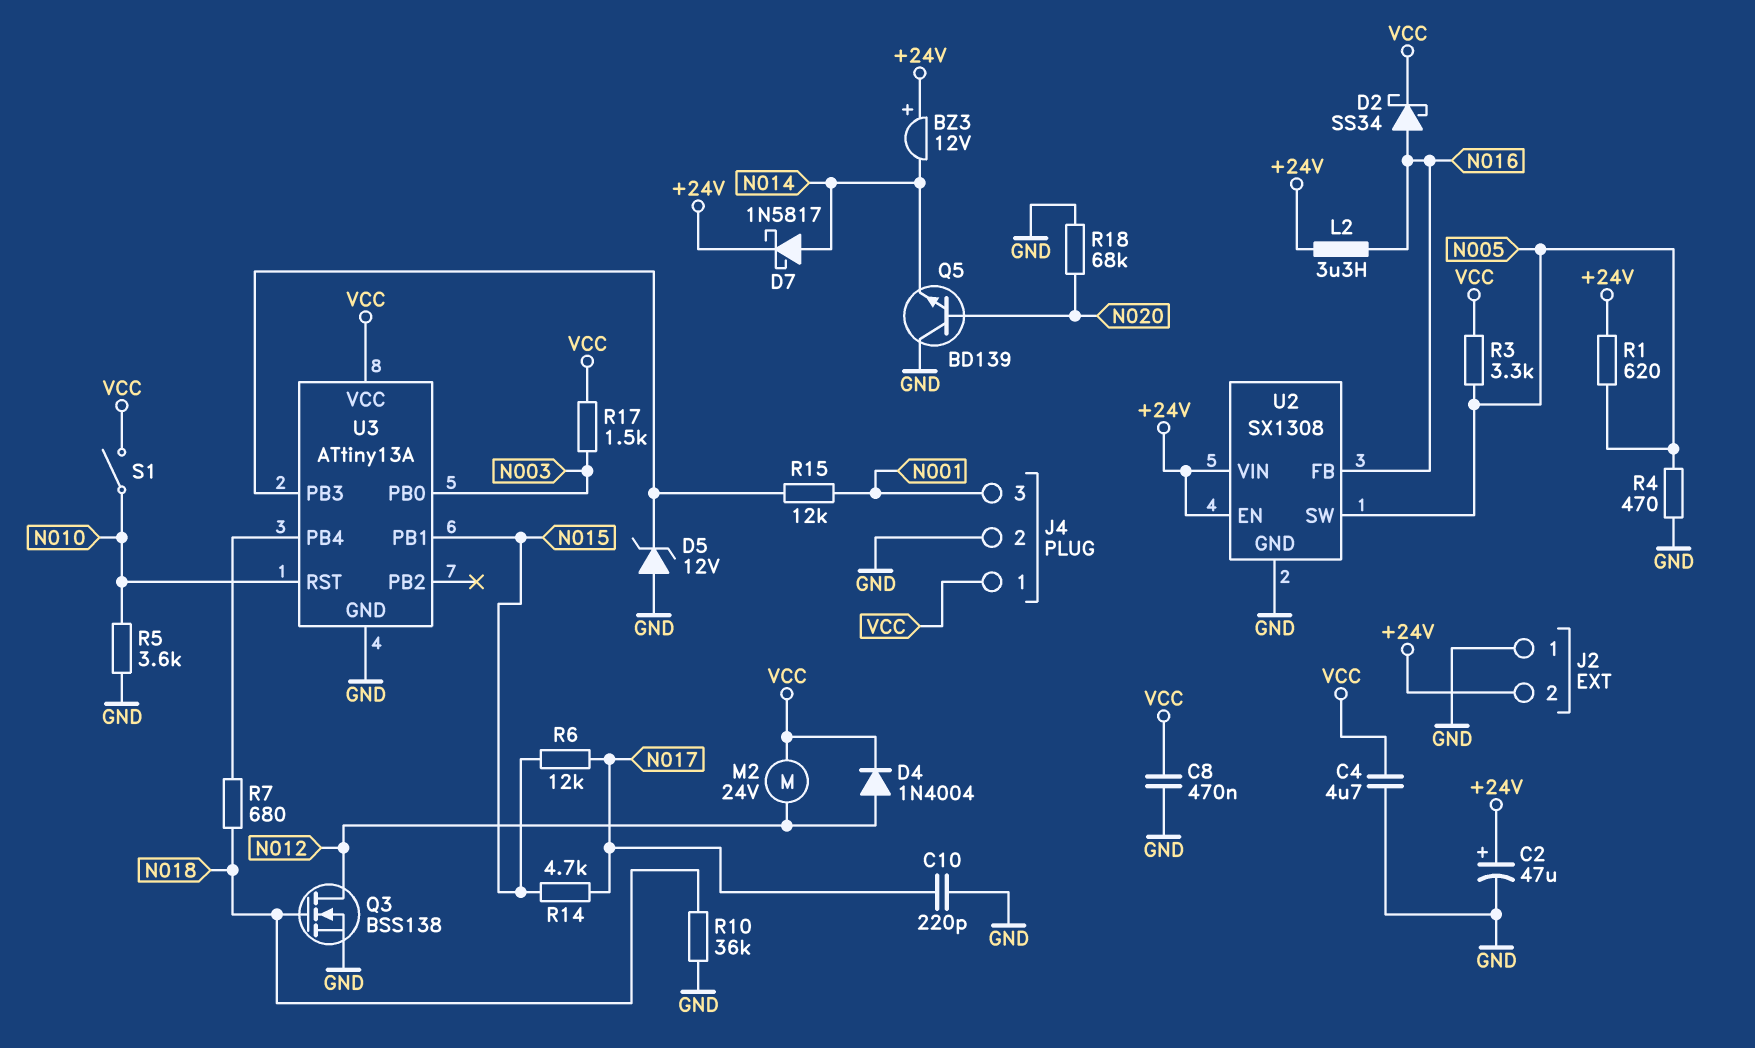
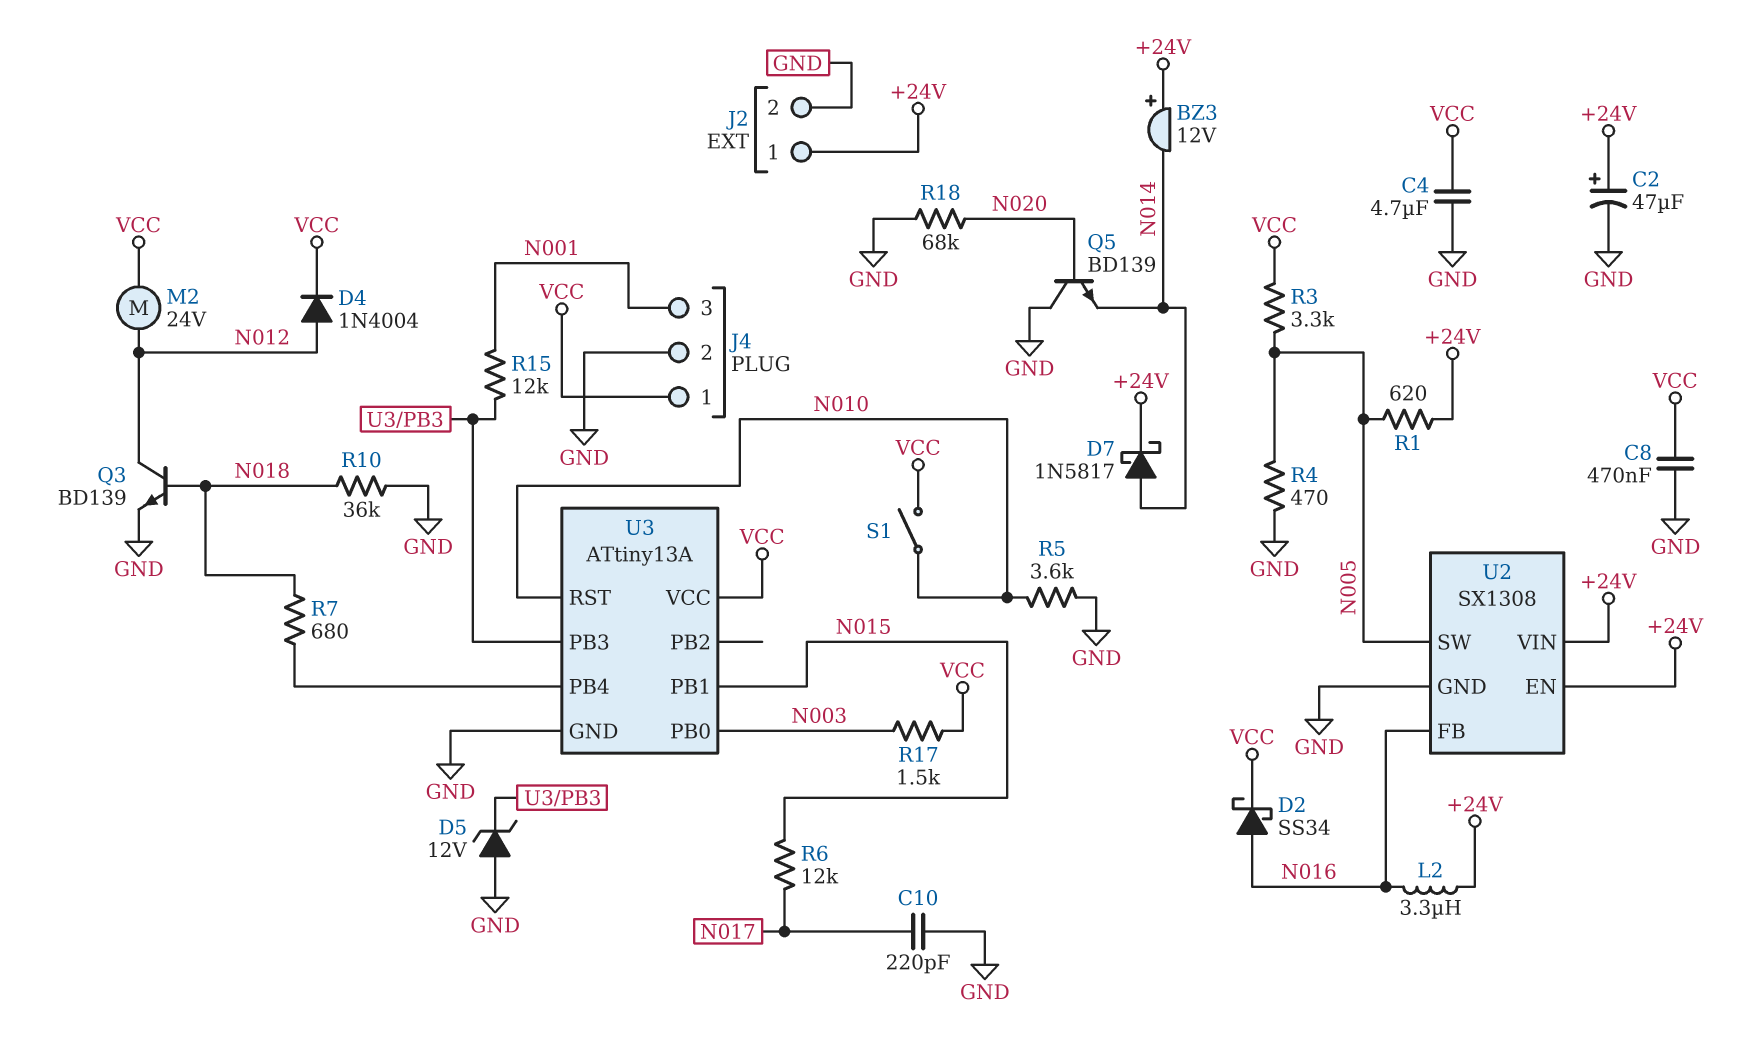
J2 pin 1: GND -> +24V
J2 pin 2: +24V -> GND
Q3: NMOS BSS138 (G N018, D N012, S GND) -> NPN BD139 (B N018, C N012, E GND)
R14: 4.7k (N015, N017) -> none

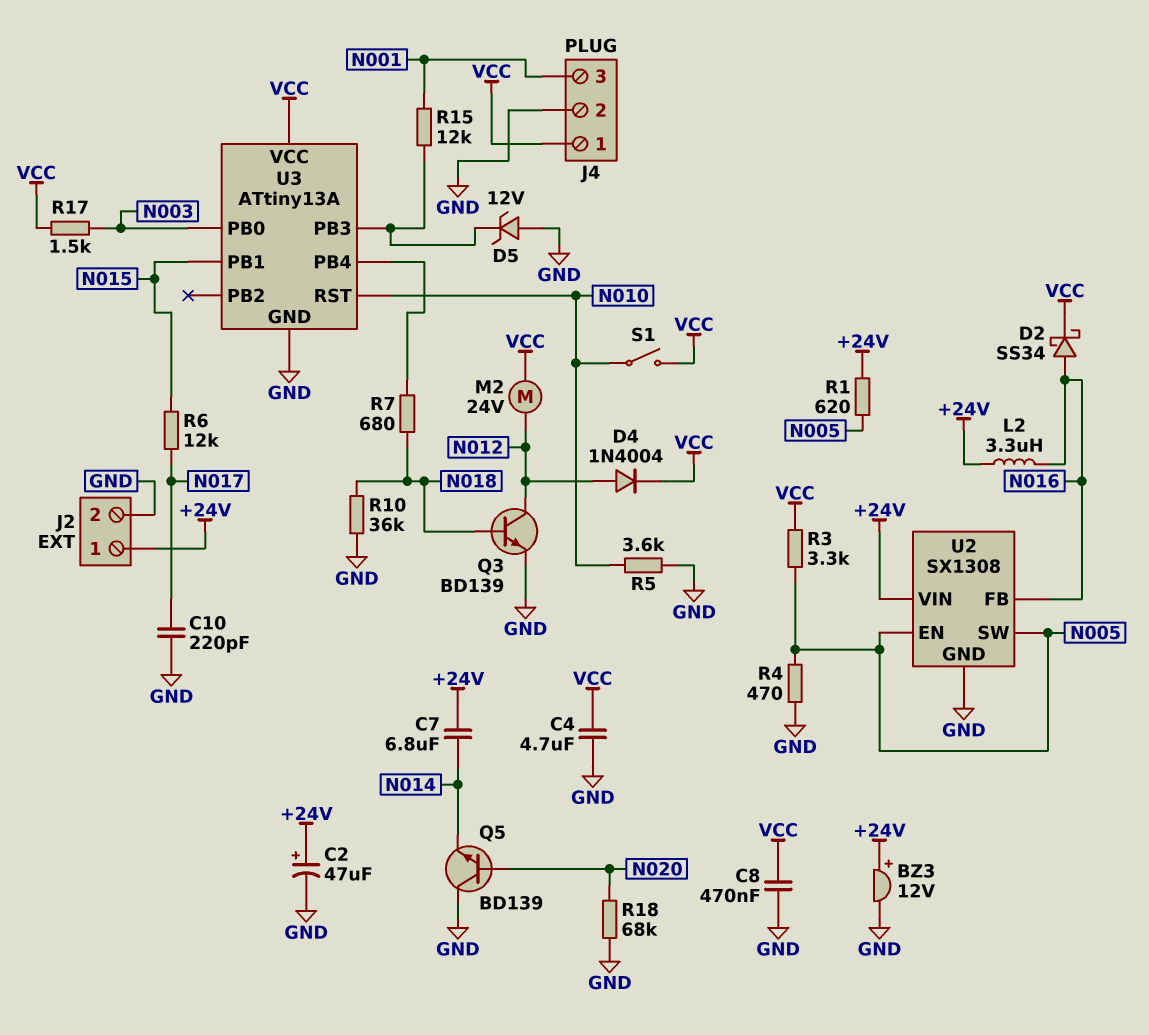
BZ3: buzzer 12V (plus +24V, minus N014) -> buzzer 12V (plus +24V, minus GND)
C7: none -> 6.8uF (+24V, N014)
D7: schottky 1N5817 (A N014, K +24V) -> none
U2 pin EN: +24V -> N005

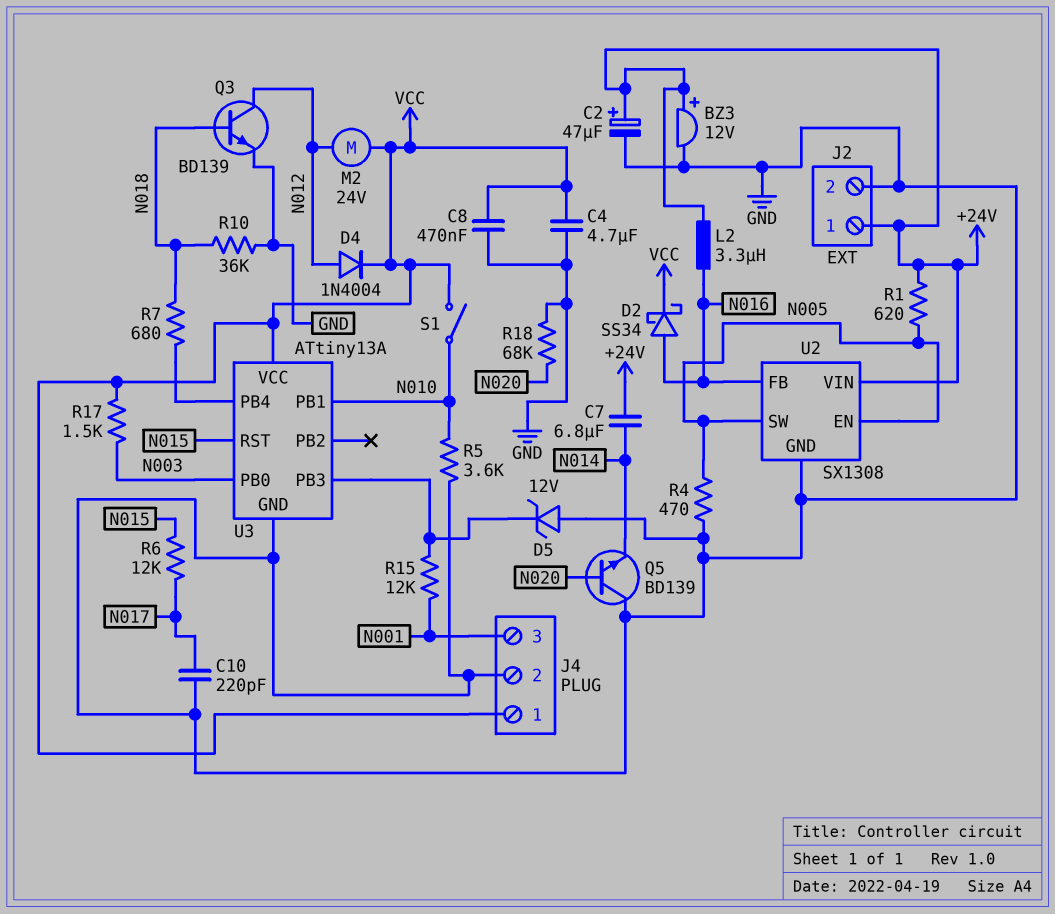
R3: 3.3k (N005, VCC) -> none
U3 pin PB1: N015 -> N010
U3 pin RST: N010 -> N015

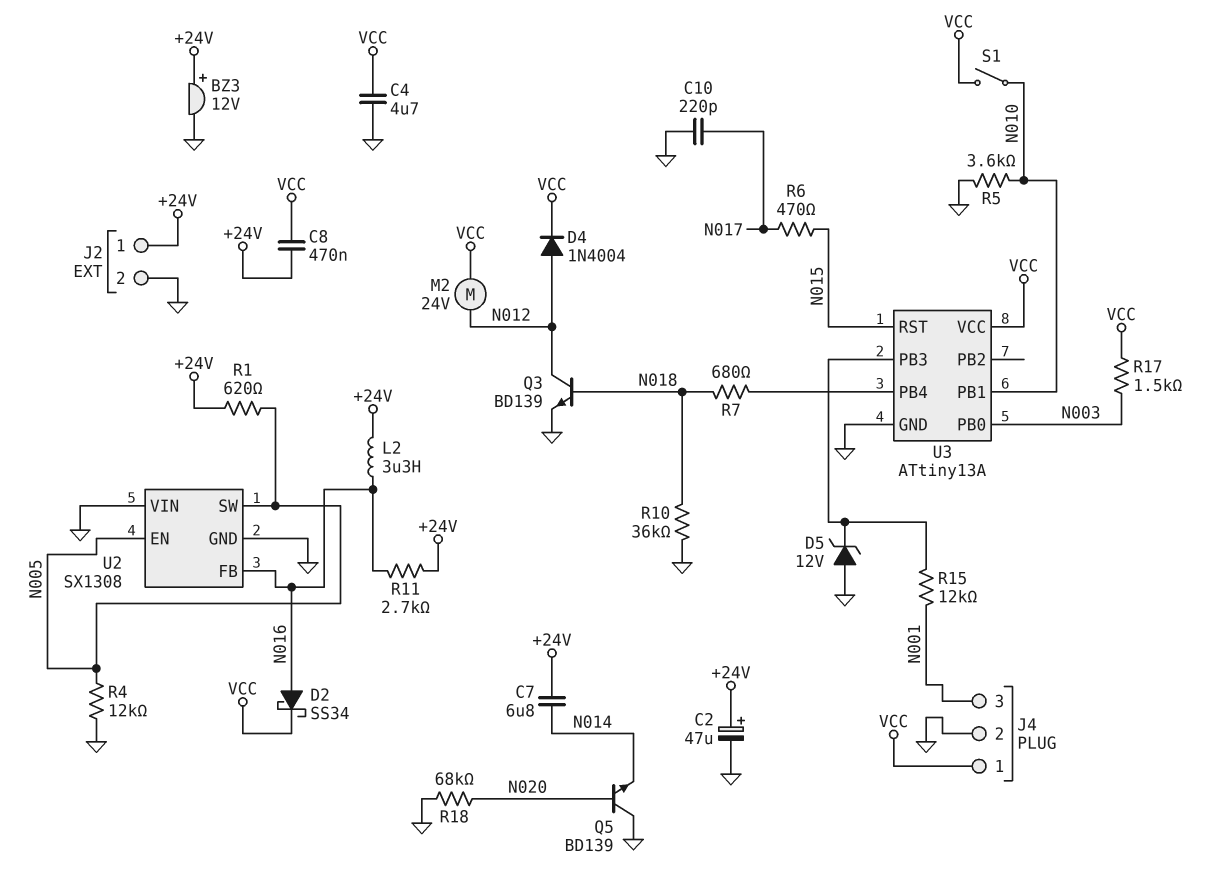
C8: 470nF (GND, VCC) -> 470nF (+24V, VCC)
R4: 470 (GND, N005) -> 12k (GND, N005)
R6: 12k (N015, N017) -> 470 (N015, N017)
R11: none -> 2.7k (+24V, N016)
U2 pin VIN: +24V -> GND

